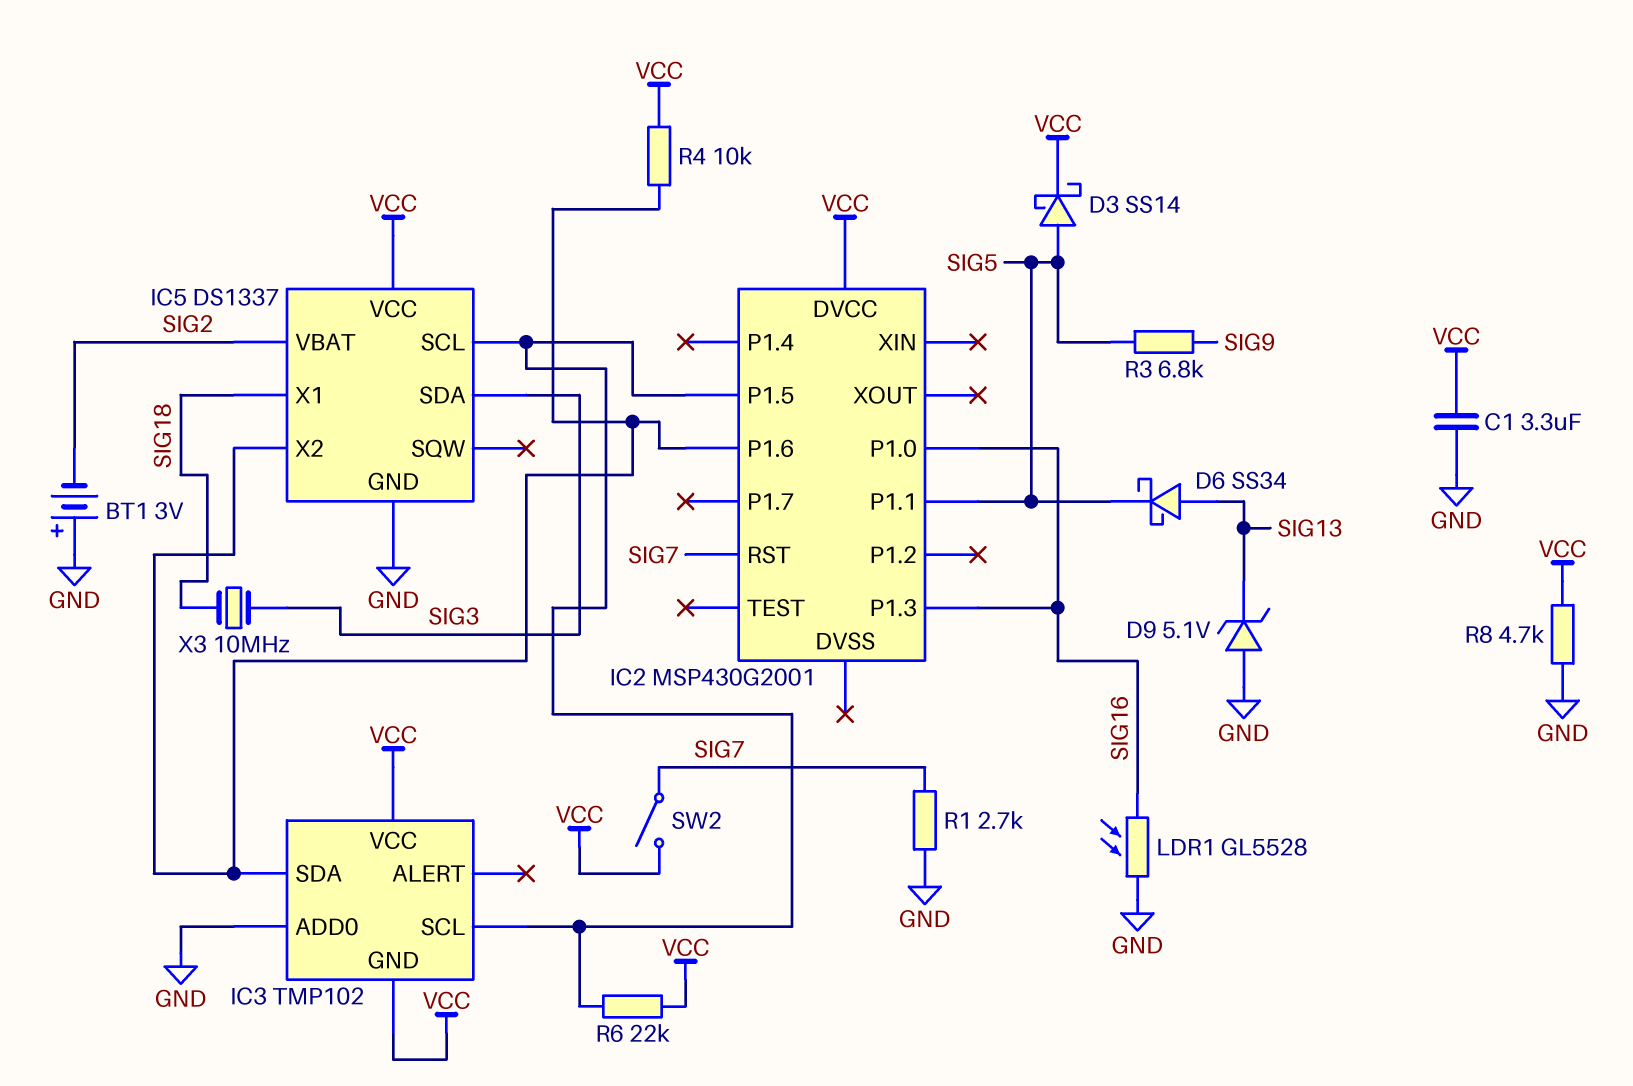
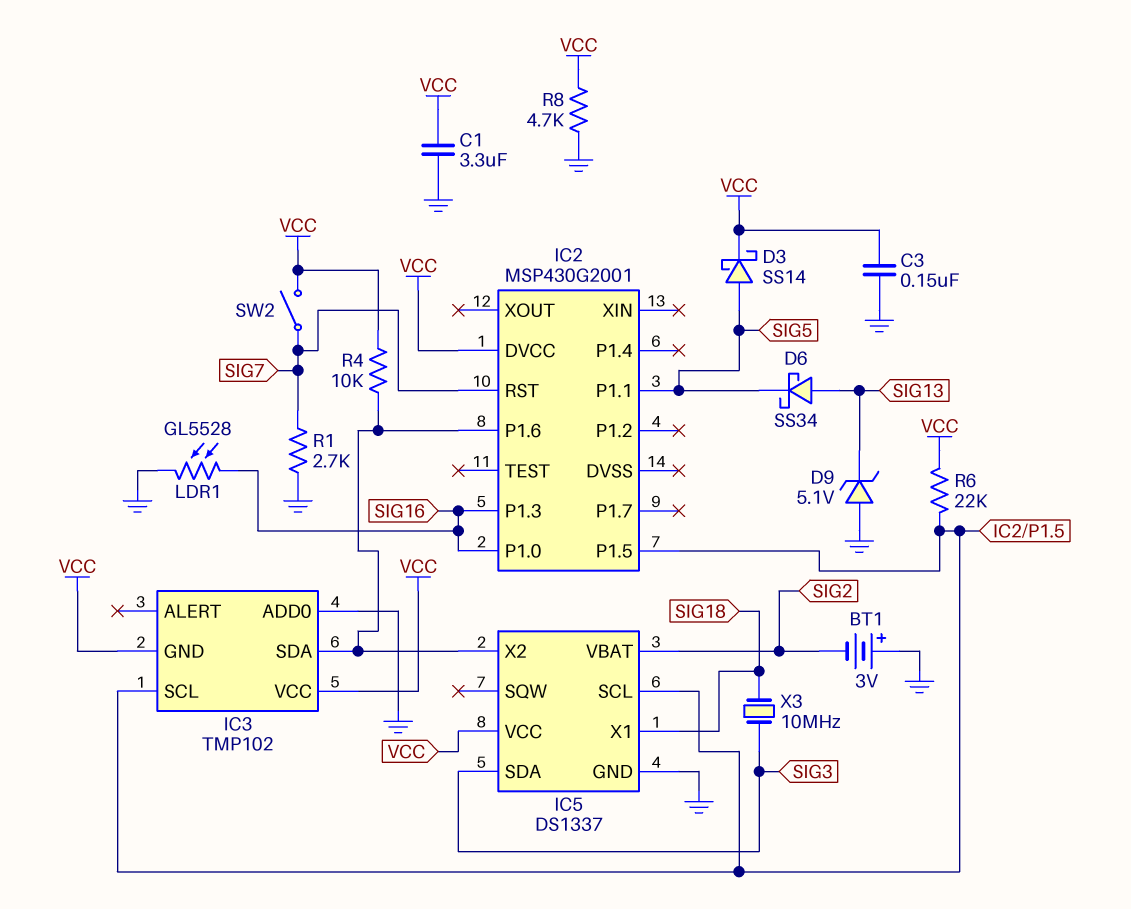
C3: none -> 150nF (GND, VCC)
R3: 6.8k (SIG5, SIG9) -> none

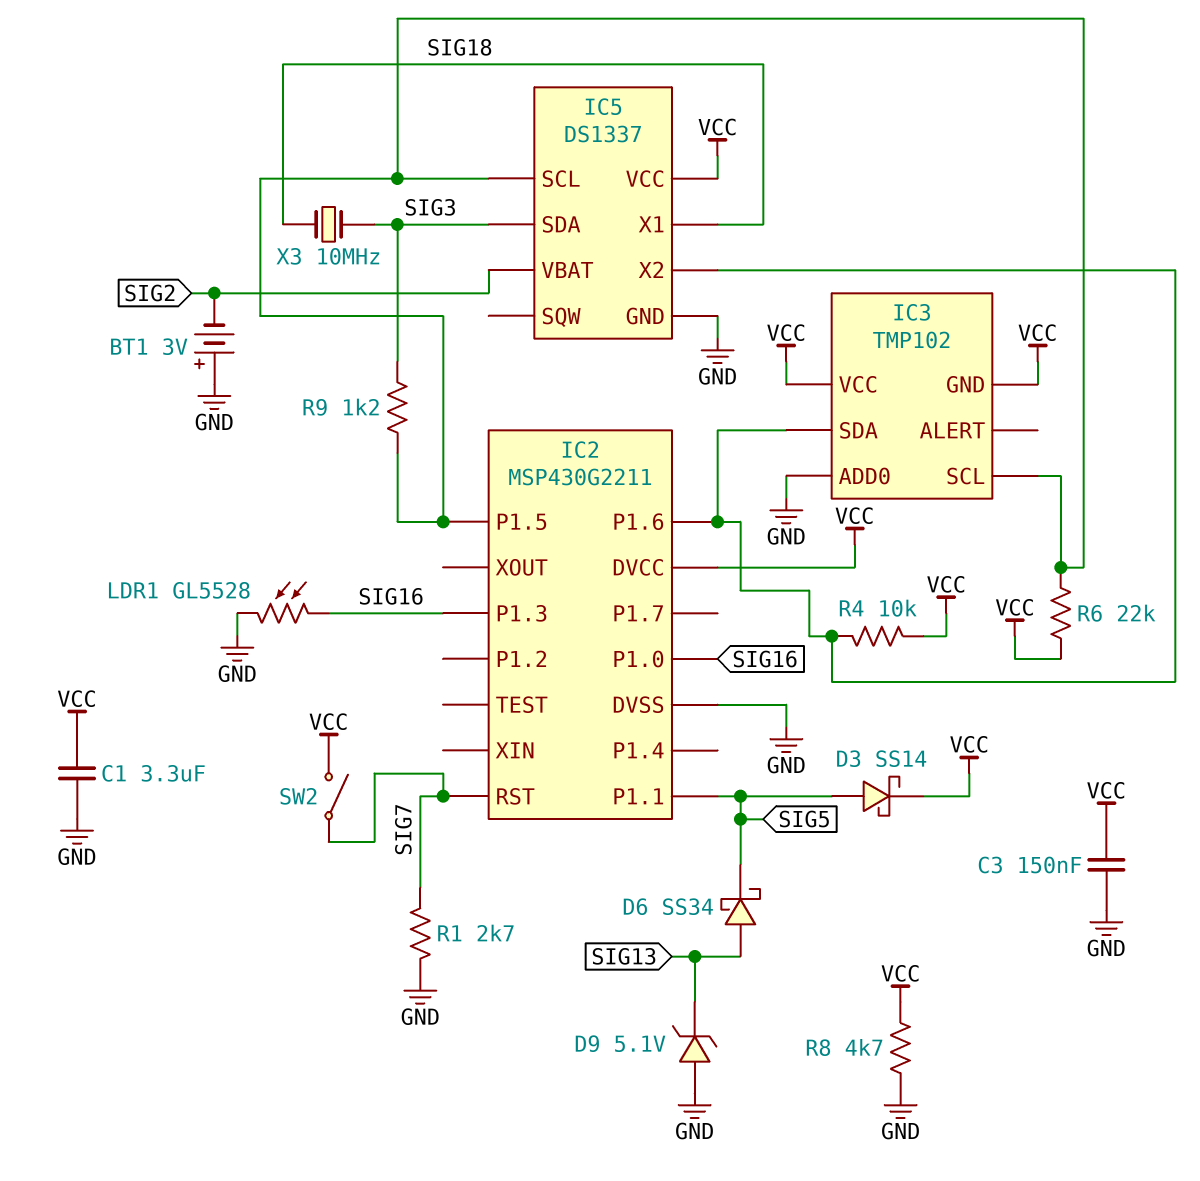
IC2: MSP430G2001 -> MSP430G2211
IC2 pin DVSS: none -> GND
R9: none -> 1.2k (IC2/P1.5, SIG3)

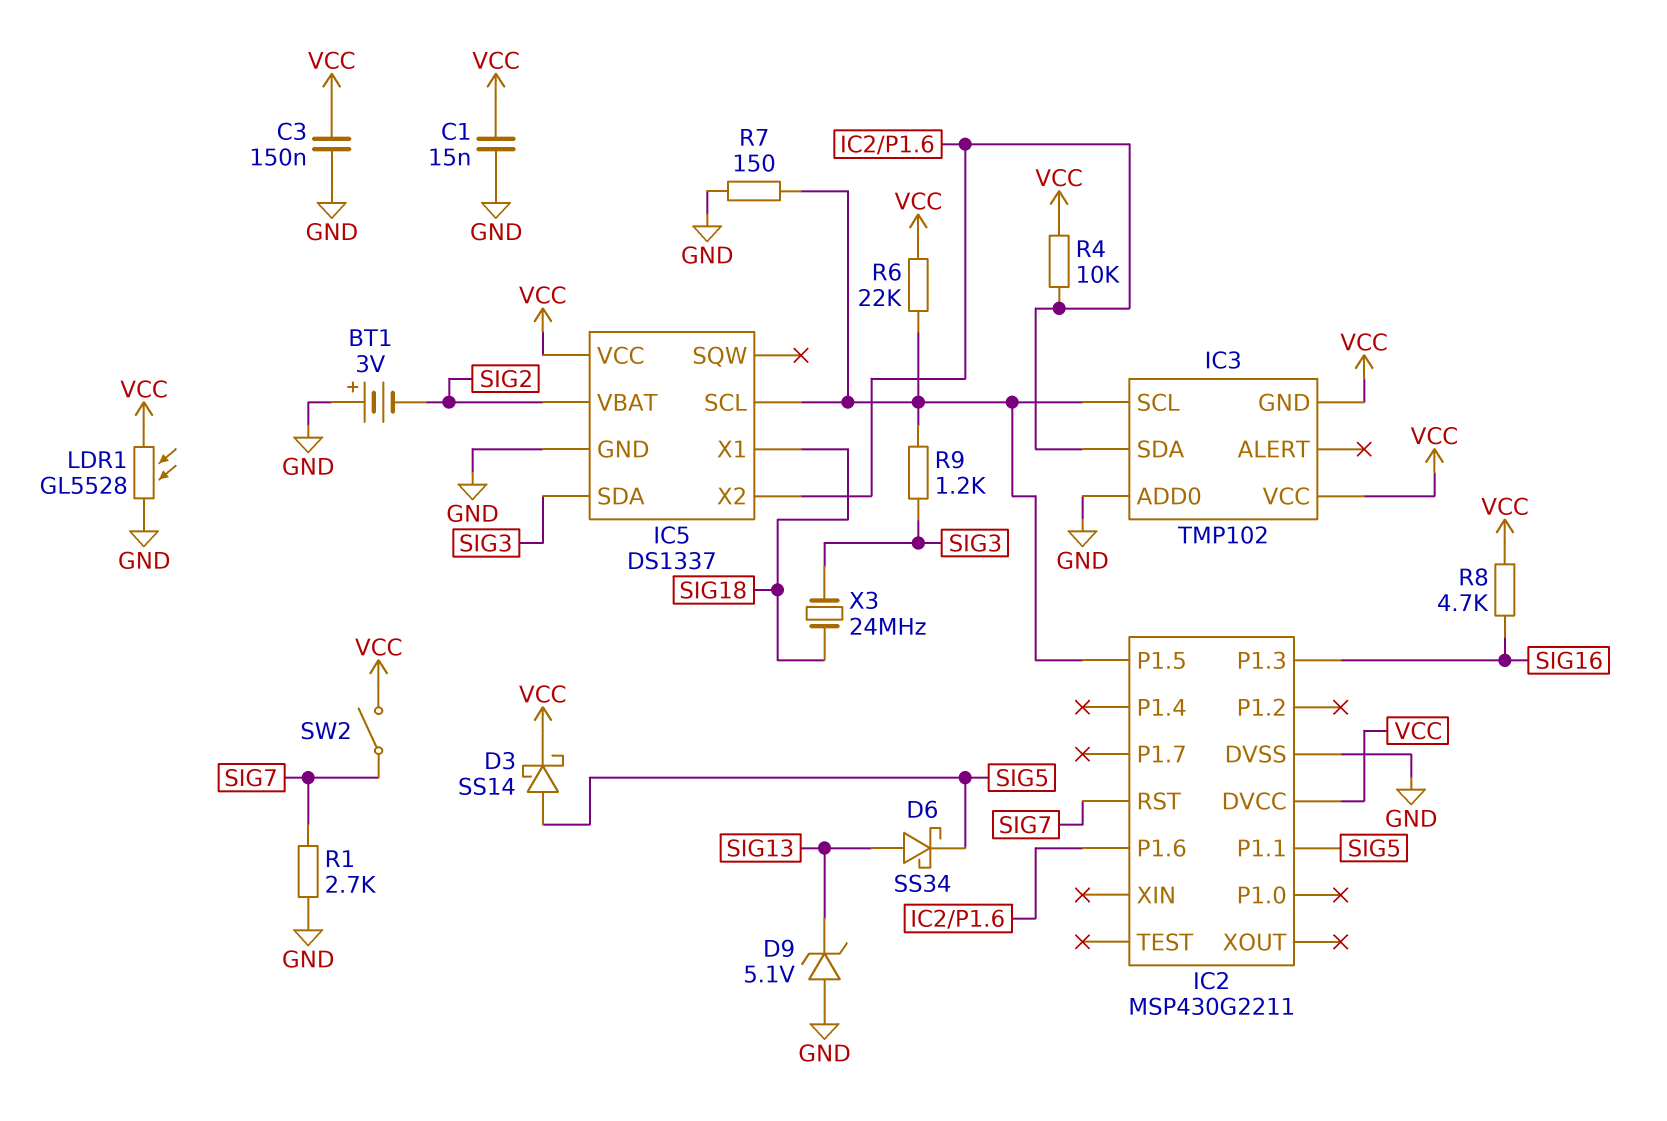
C1: 3.3uF (GND, VCC) -> 15nF (GND, VCC)
IC2 pin P1.0: SIG16 -> none
LDR1: GL5528 (GND, SIG16) -> GL5528 (GND, VCC)
R7: none -> 150 (GND, IC2/P1.5)
R8: 4.7k (GND, VCC) -> 4.7k (SIG16, VCC)
X3: 10MHz (SIG3, SIG18) -> 24MHz (SIG3, SIG18)

